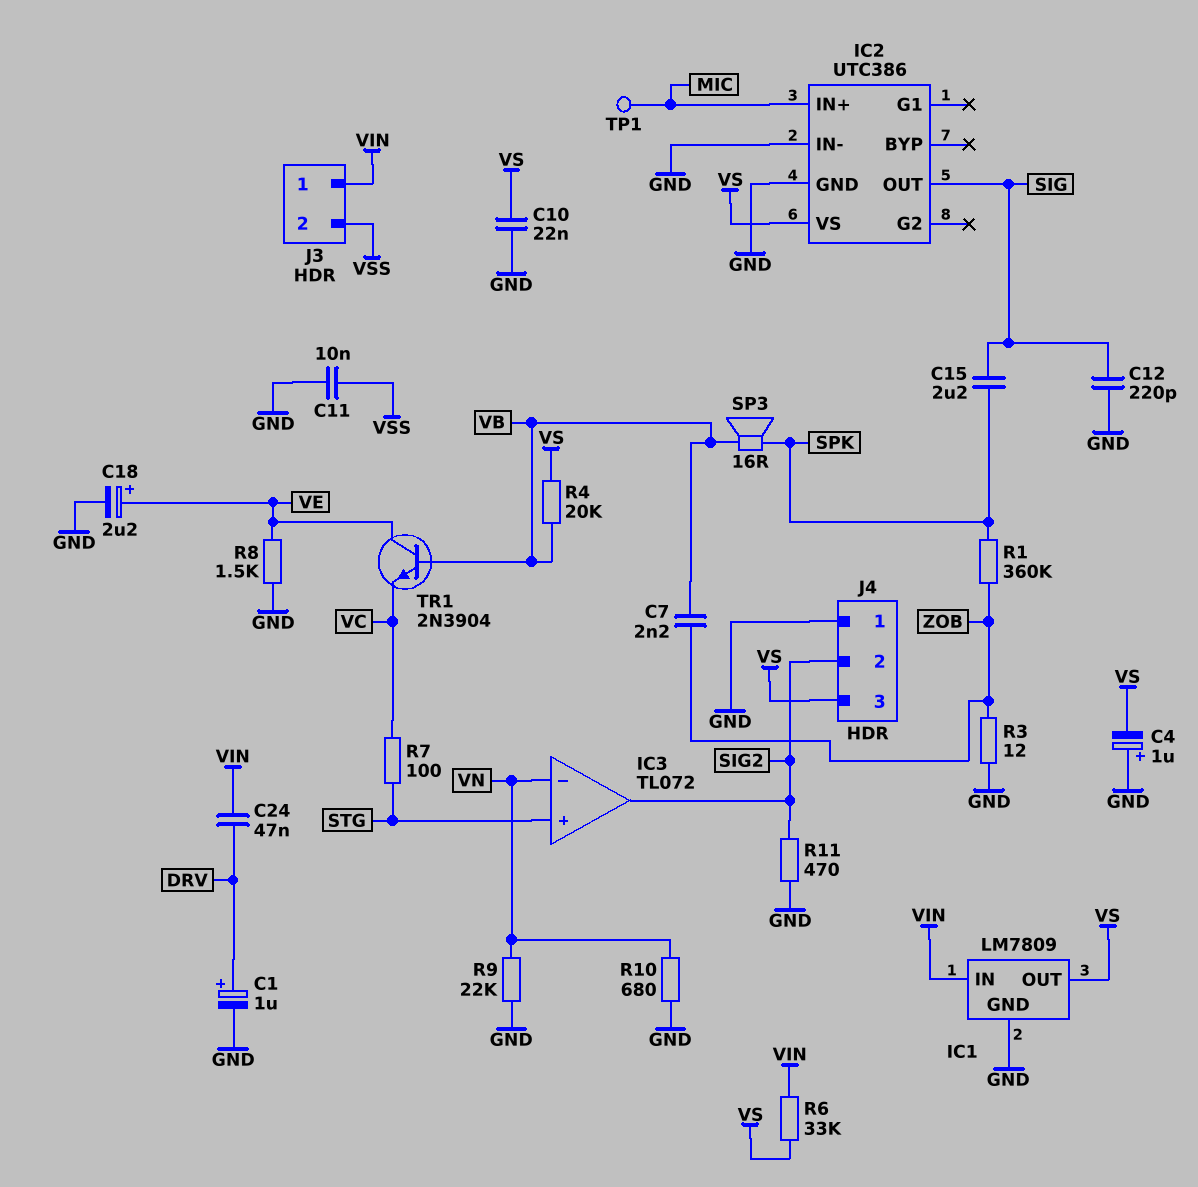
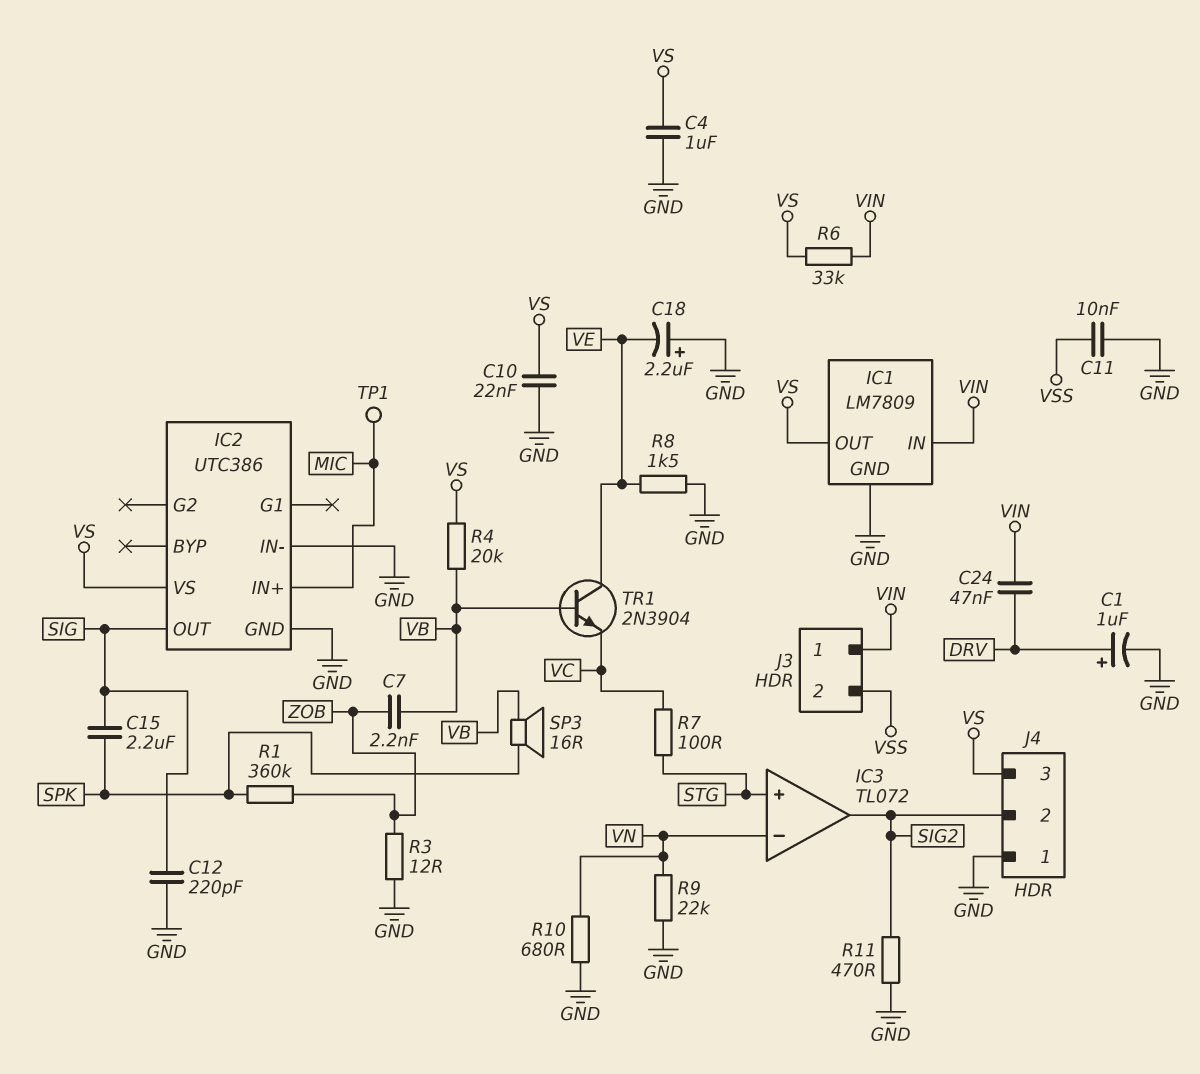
C4: 1uF (plus GND, minus VS) -> 1uF (GND, VS)
C18: 2.2uF (plus VE, minus GND) -> 2.2uF (plus GND, minus VE)

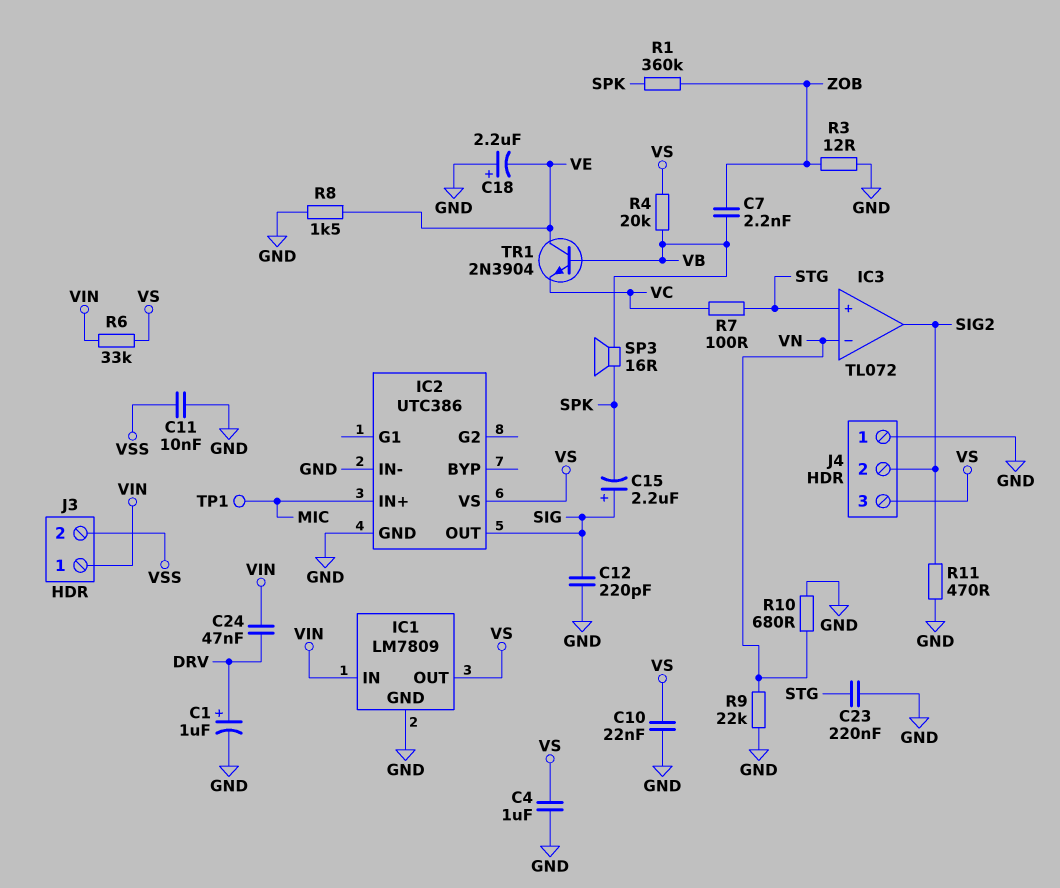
C15: 2.2uF (SIG, SPK) -> 2.2uF (plus SIG, minus SPK)
C23: none -> 220nF (GND, STG)

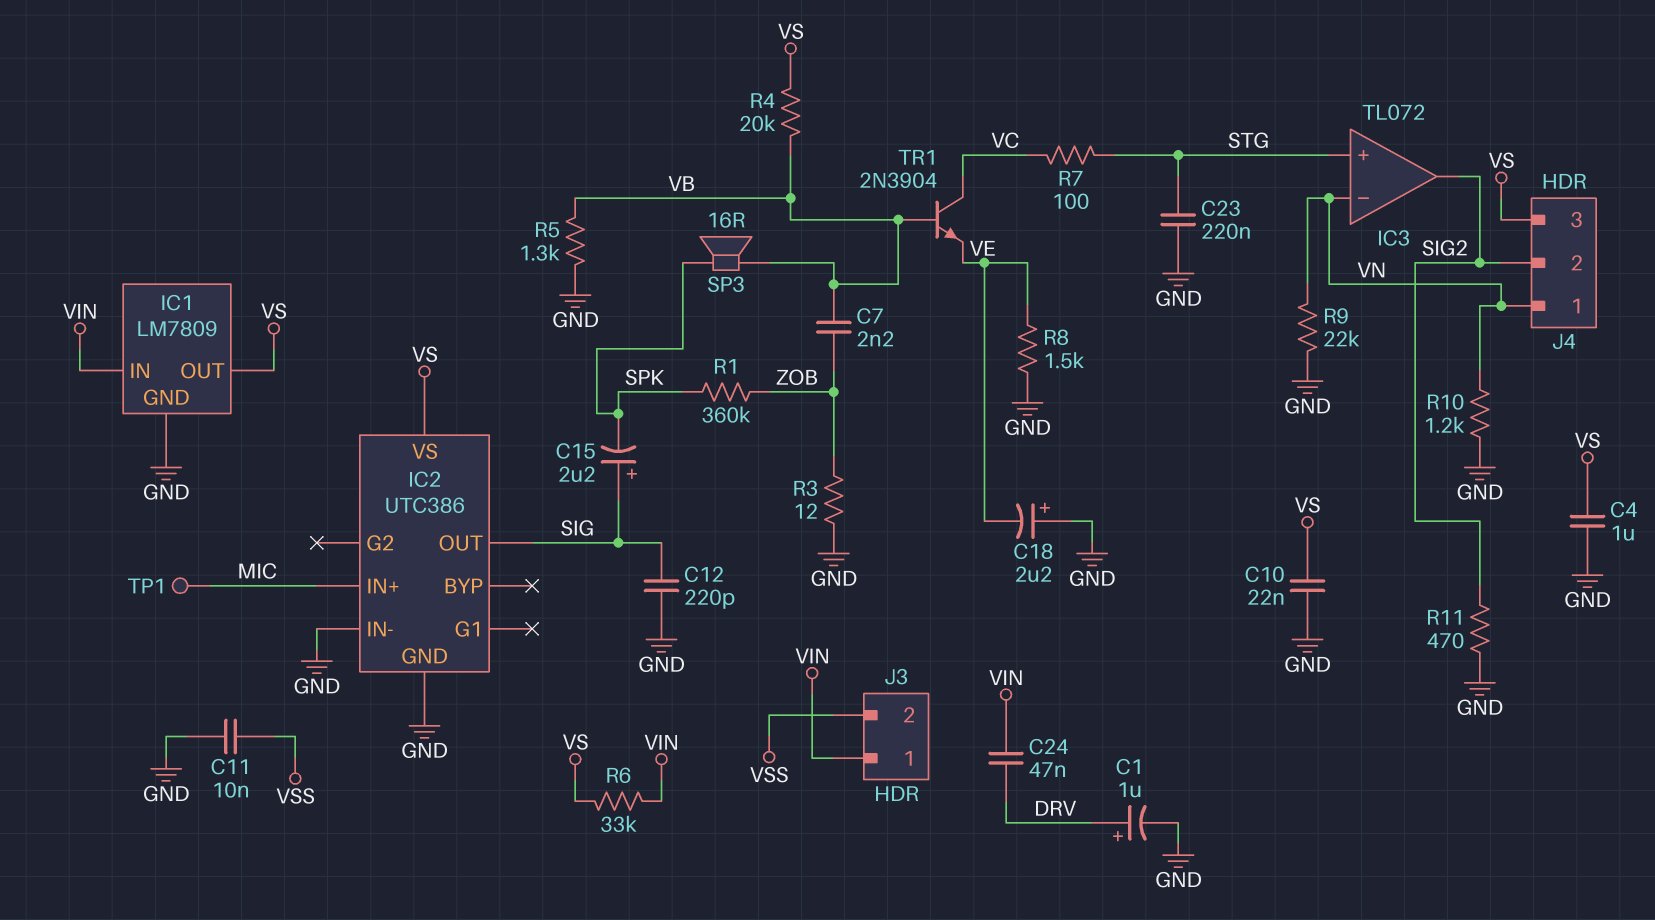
J4 pin 1: GND -> VN
R5: none -> 1.3k (GND, VB)
R10: 680 (GND, VN) -> 1.2k (GND, VN)
TR1: NPN 2N3904 (B VB, C VE, E VC) -> NPN 2N3904 (B VB, C VC, E VE)

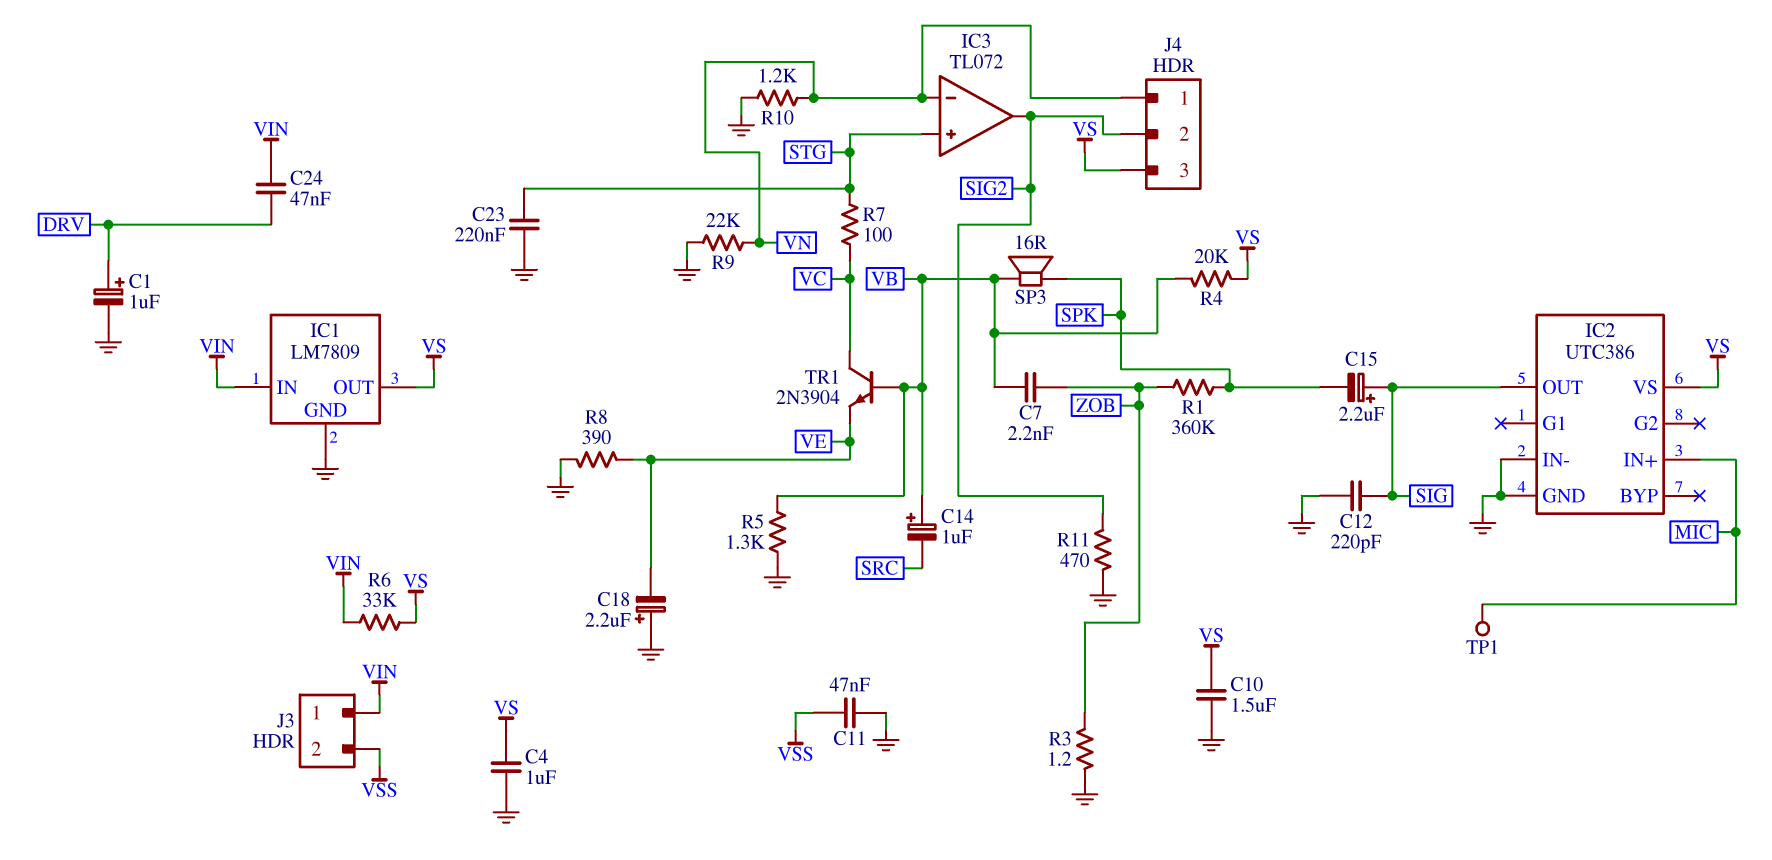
C10: 22nF (GND, VS) -> 1.5uF (GND, VS)
C11: 10nF (GND, VSS) -> 47nF (GND, VSS)
C14: none -> 1uF (plus VB, minus SRC)
R3: 12 (GND, ZOB) -> 1.2 (GND, ZOB)
R8: 1.5k (GND, VE) -> 390 (GND, VE)

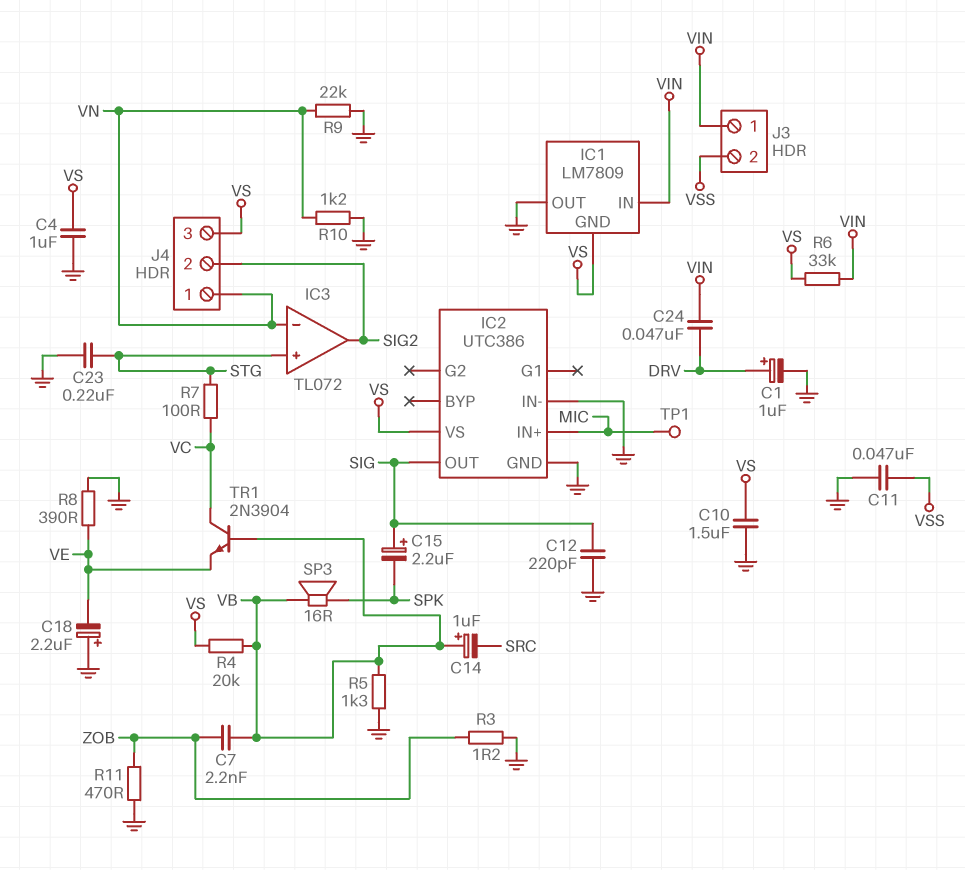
IC1 pin GND: GND -> VS
IC1 pin OUT: VS -> GND
R1: 360k (SPK, ZOB) -> none
R11: 470 (GND, SIG2) -> 470 (GND, ZOB)

